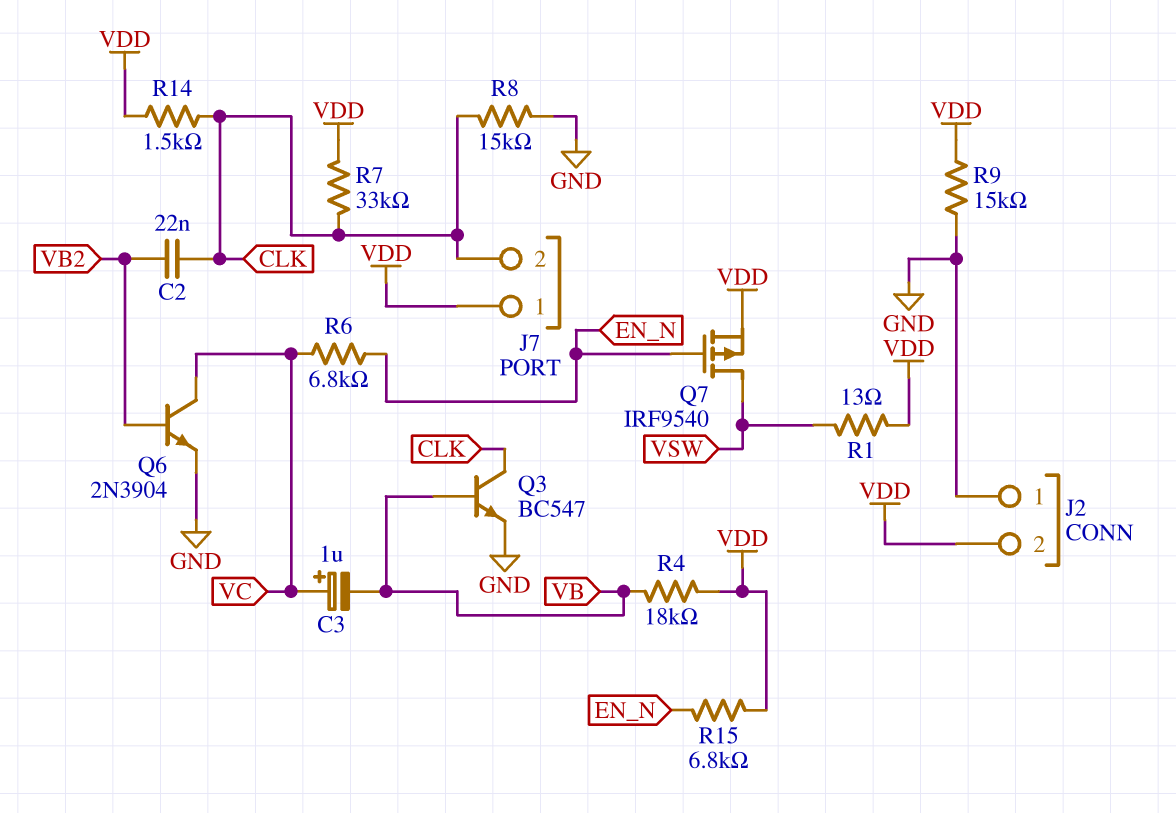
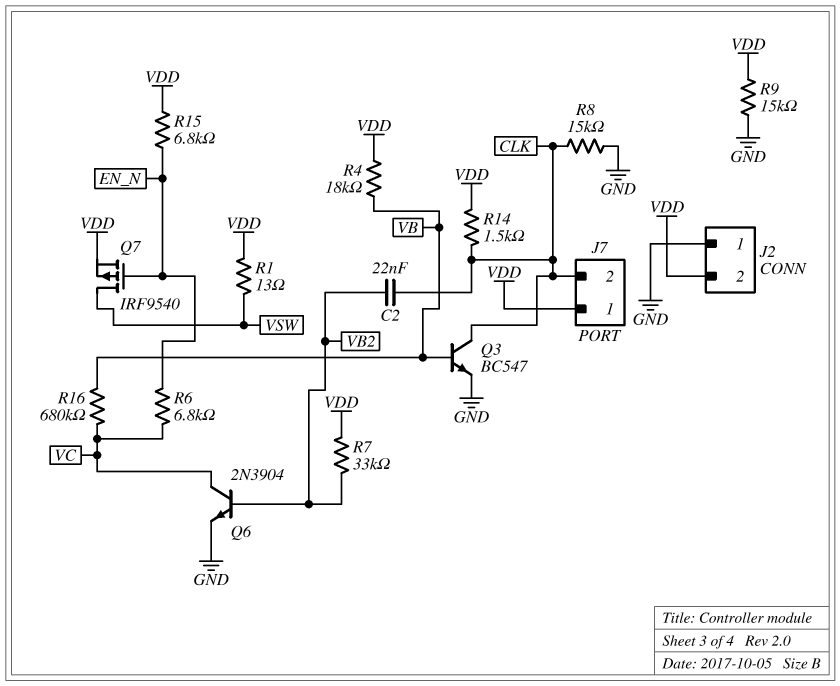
C3: 1uF (plus VC, minus VB) -> none
R7: 33k (CLK, VDD) -> 33k (VB2, VDD)
R16: none -> 680k (VB, VC)

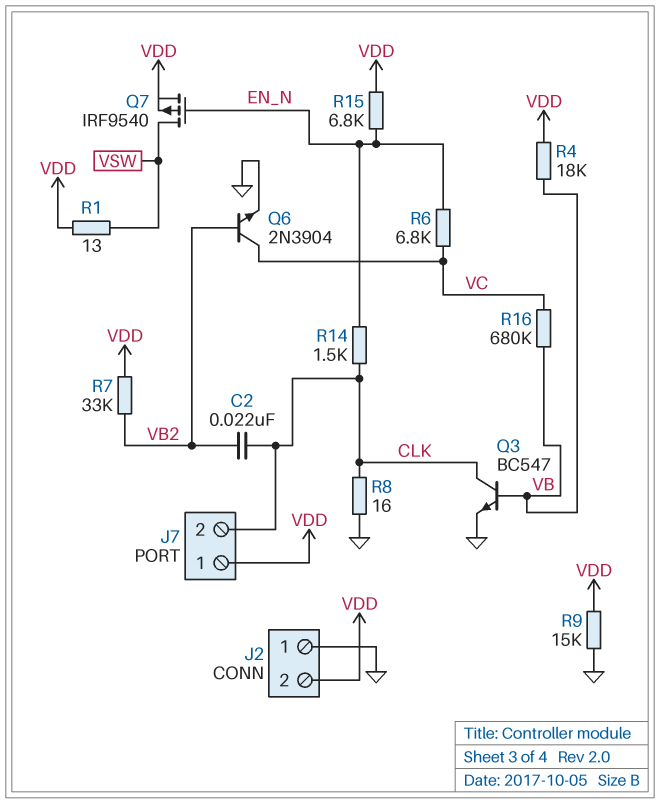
R8: 15k (CLK, GND) -> 16 (CLK, GND)
R14: 1.5k (CLK, VDD) -> 1.5k (CLK, EN_N)

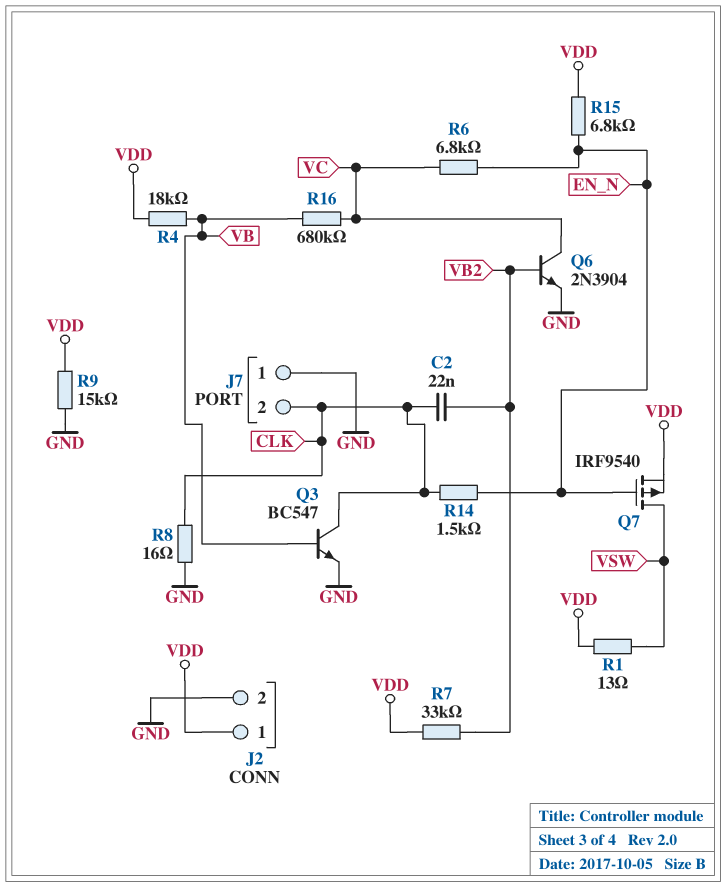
J2 pin 1: GND -> VDD
J2 pin 2: VDD -> GND
J7 pin 1: VDD -> GND

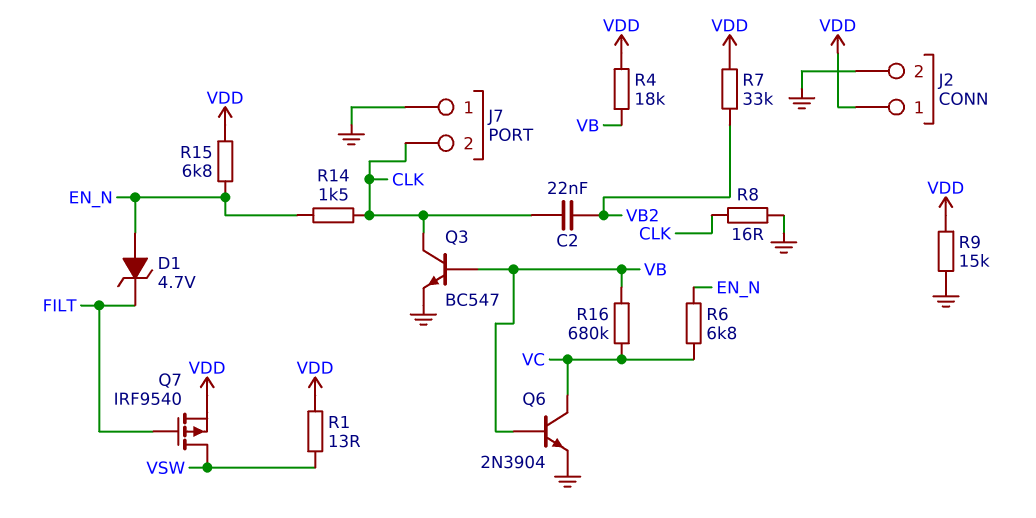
D1: none -> zener 4.7V (A EN_N, K FILT)
Q6: NPN 2N3904 (B VB2, C VC, E GND) -> NPN 2N3904 (B VB, C VC, E GND)
Q7: PMOS IRF9540 (G EN_N, D VSW, S VDD) -> PMOS IRF9540 (G FILT, D VSW, S VDD)

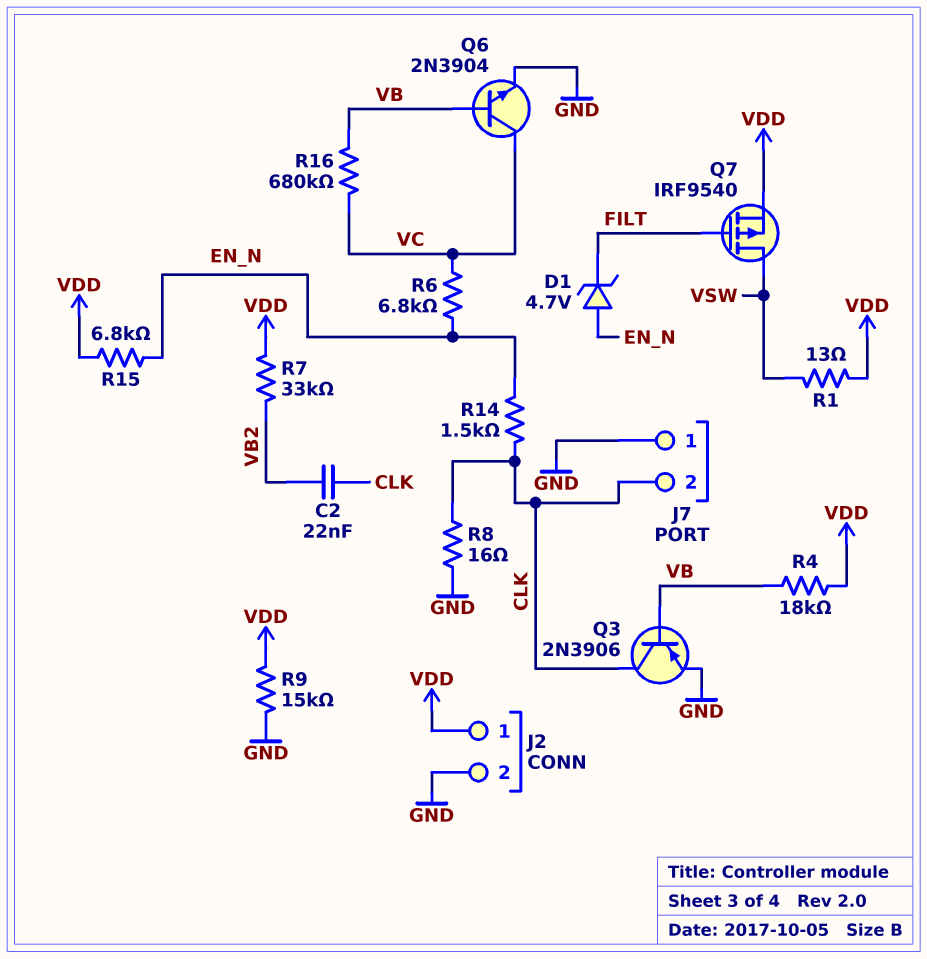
Q3: NPN BC547 (B VB, C CLK, E GND) -> PNP 2N3906 (B VB, C CLK, E GND)

